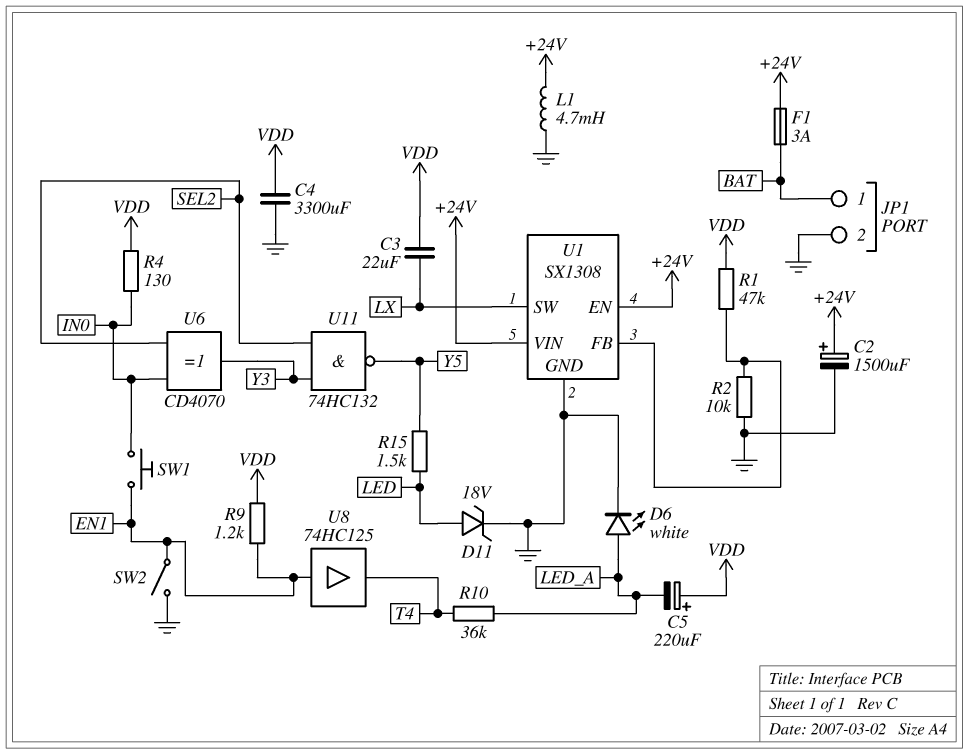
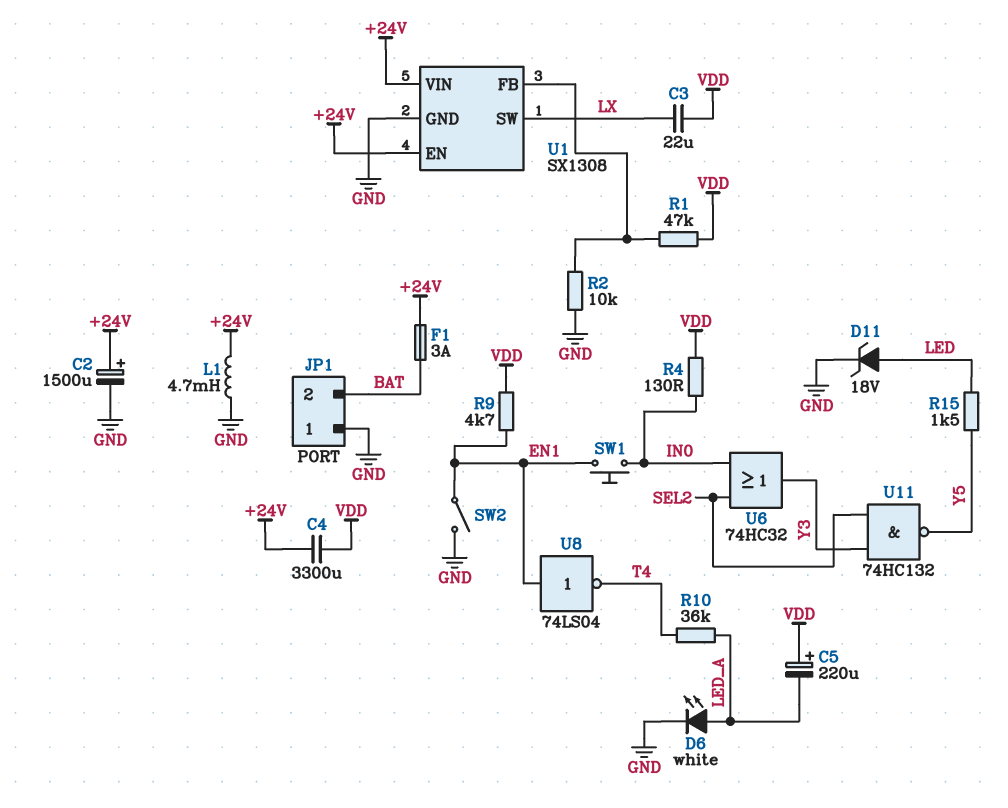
C4: 3300uF (GND, VDD) -> 3300uF (+24V, VDD)
JP1 pin 1: BAT -> GND
JP1 pin 2: GND -> BAT
R9: 1.2k (EN1, VDD) -> 4.7k (EN1, VDD)
U6: XOR CD4070 (in IN0, in SEL2, out Y3) -> OR 74HC32 (in IN0, in SEL2, out Y3)
U8: buffer 74HC125 (in EN1, out T4) -> NOT 74LS04 (in EN1, out T4)

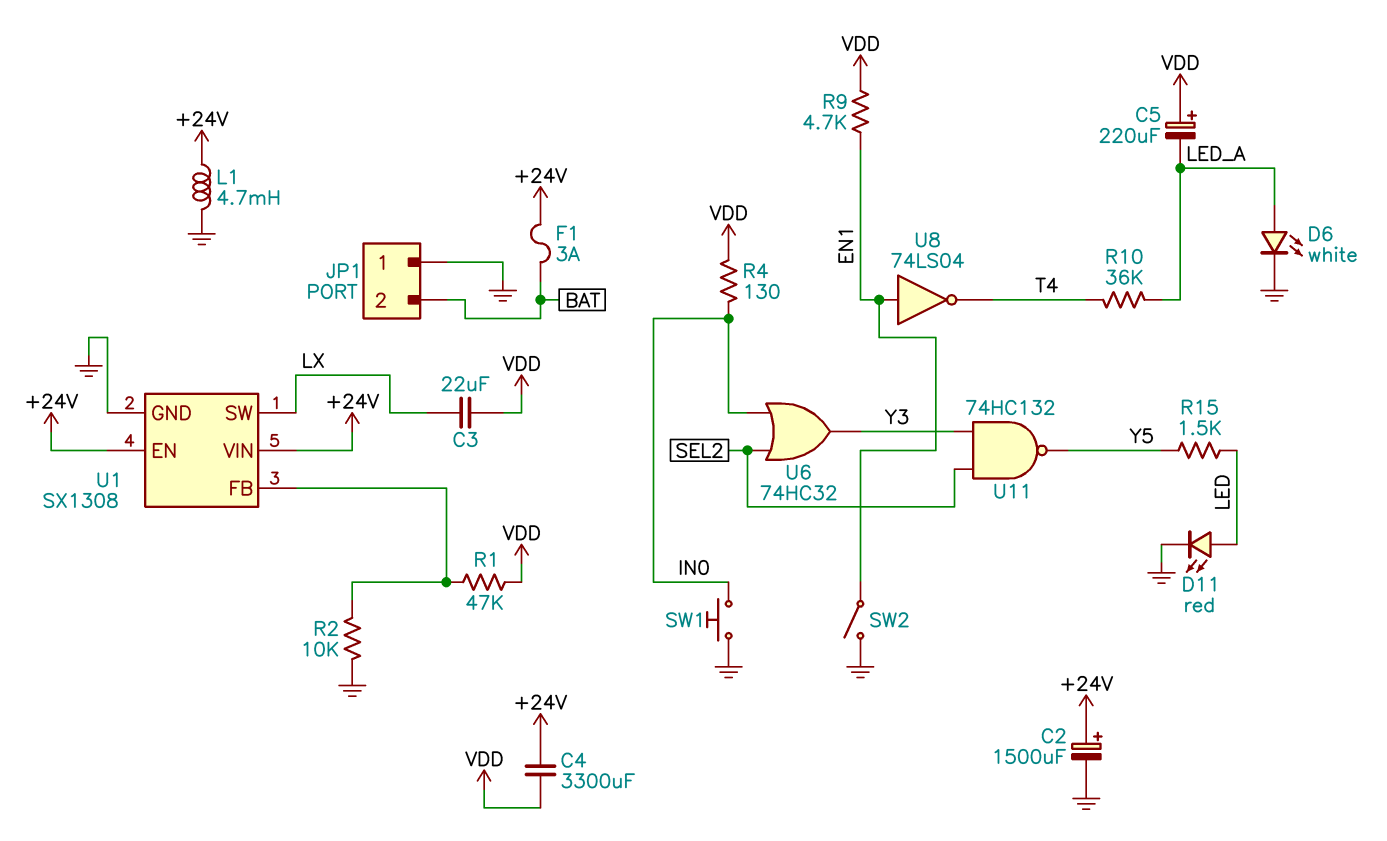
D11: zener 18V (A LED, K GND) -> LED red (A LED, K GND)
SW1: button (EN1, IN0) -> button (GND, IN0)

